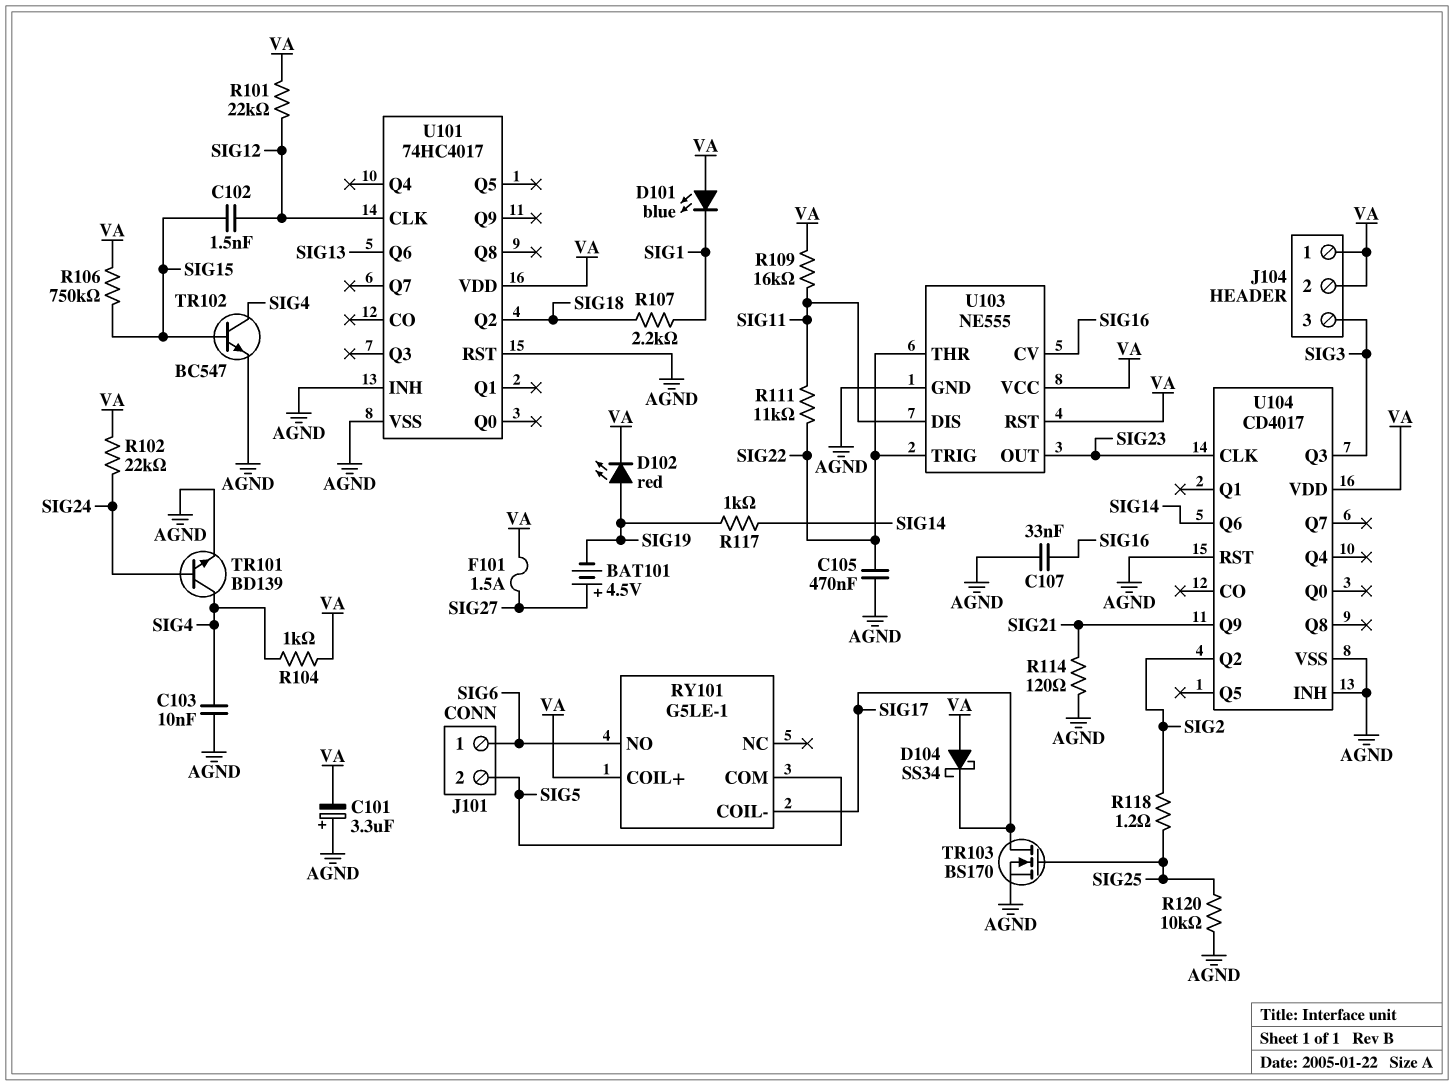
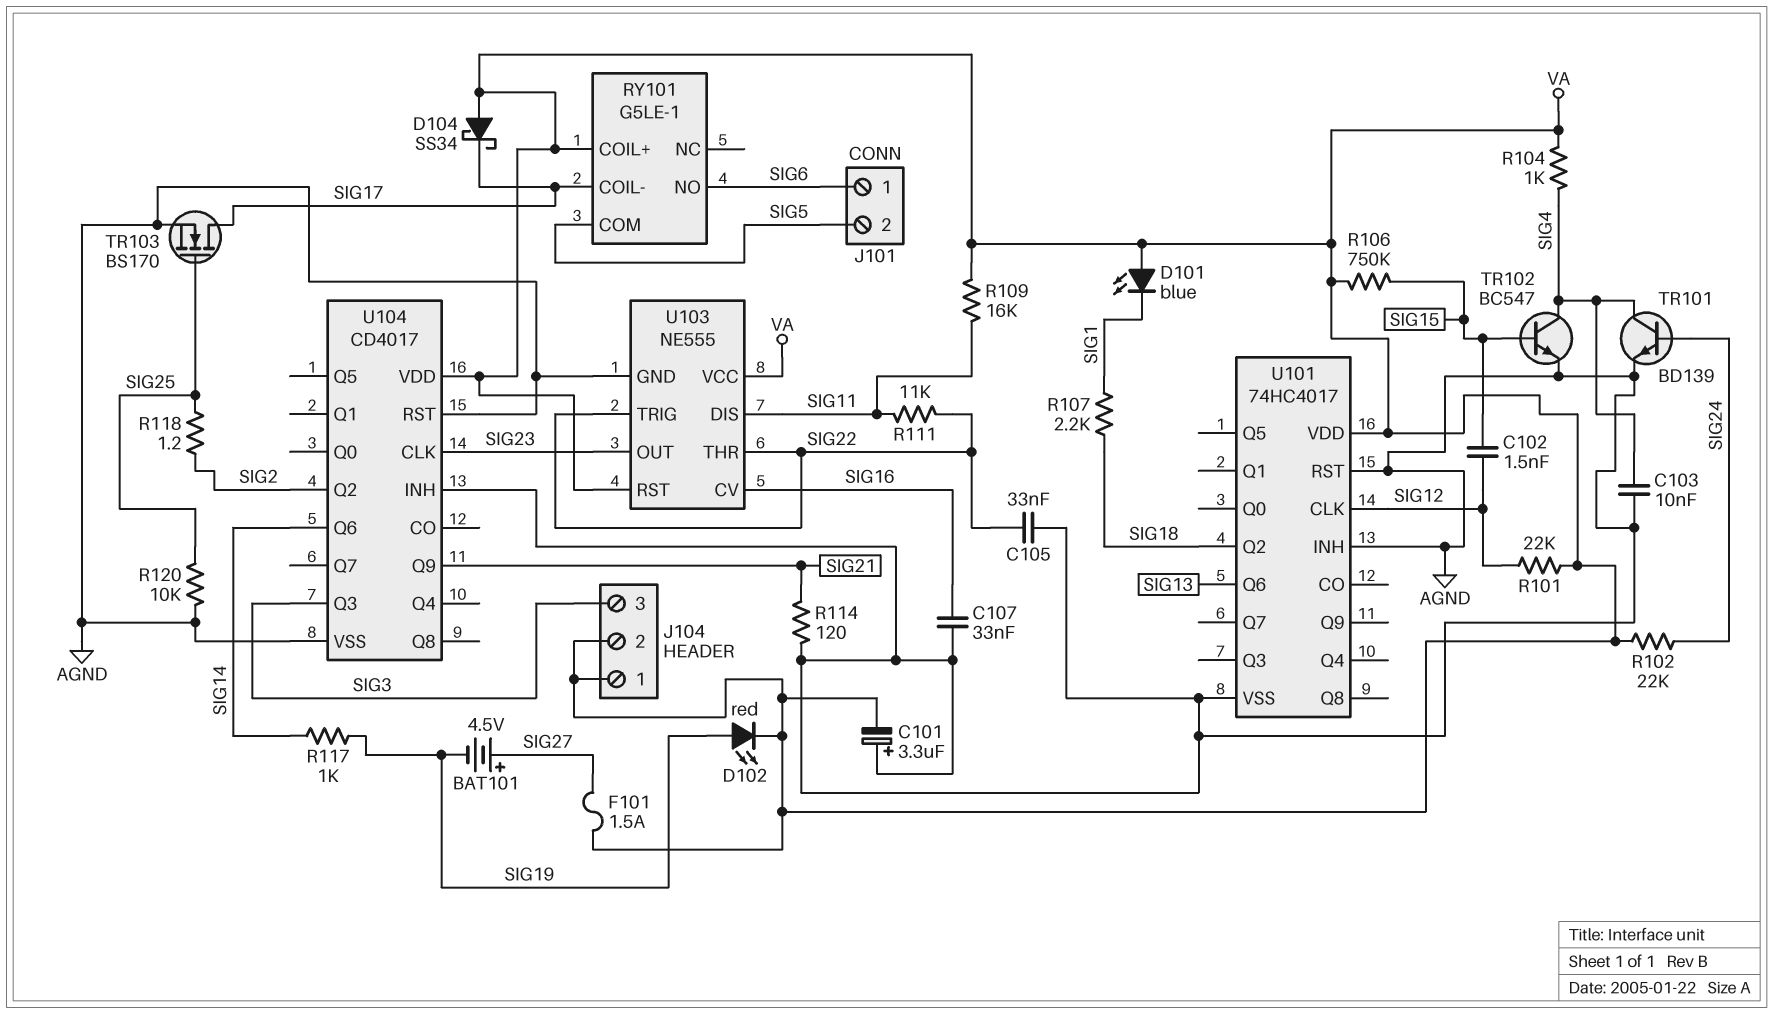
C105: 470nF (AGND, SIG22) -> 33nF (AGND, SIG22)

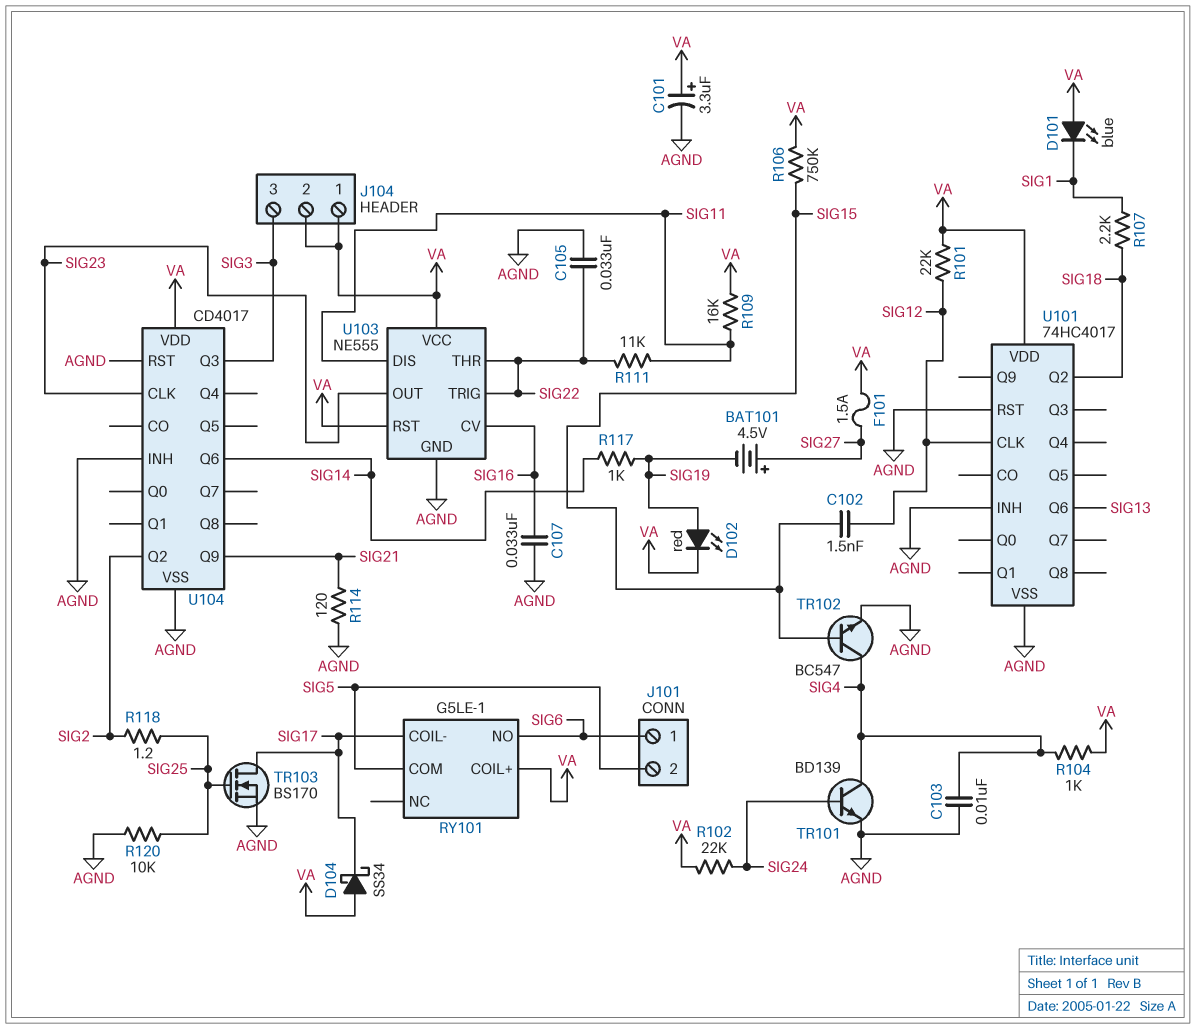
C101: 3.3uF (plus AGND, minus VA) -> 3.3uF (plus VA, minus AGND)

